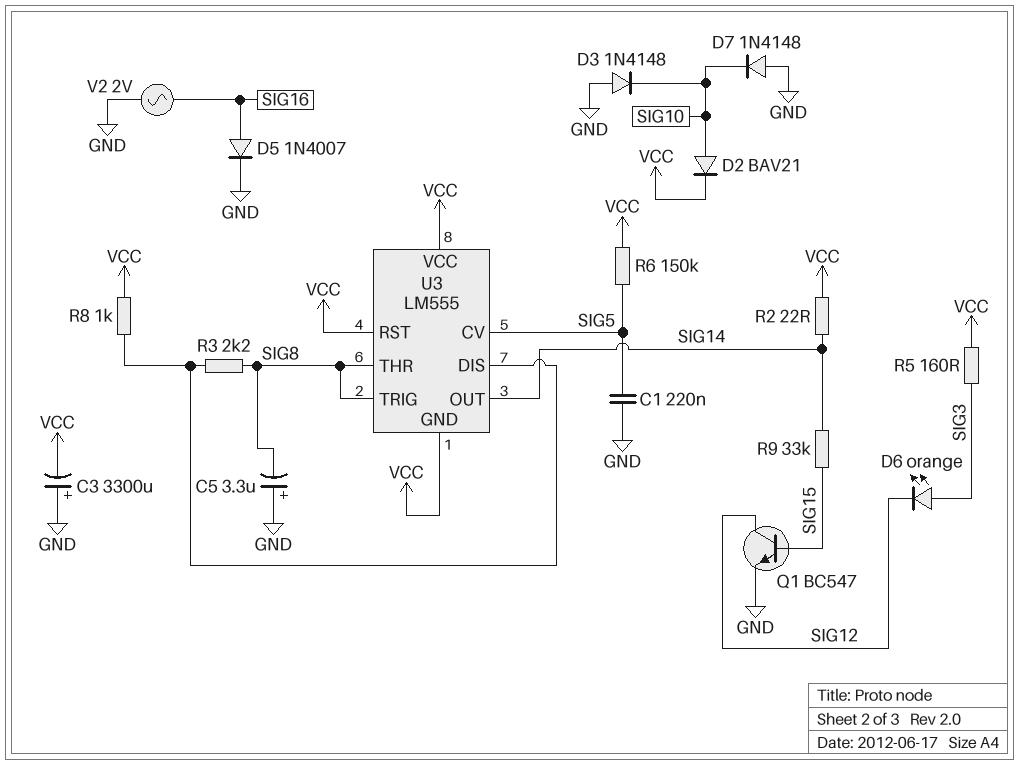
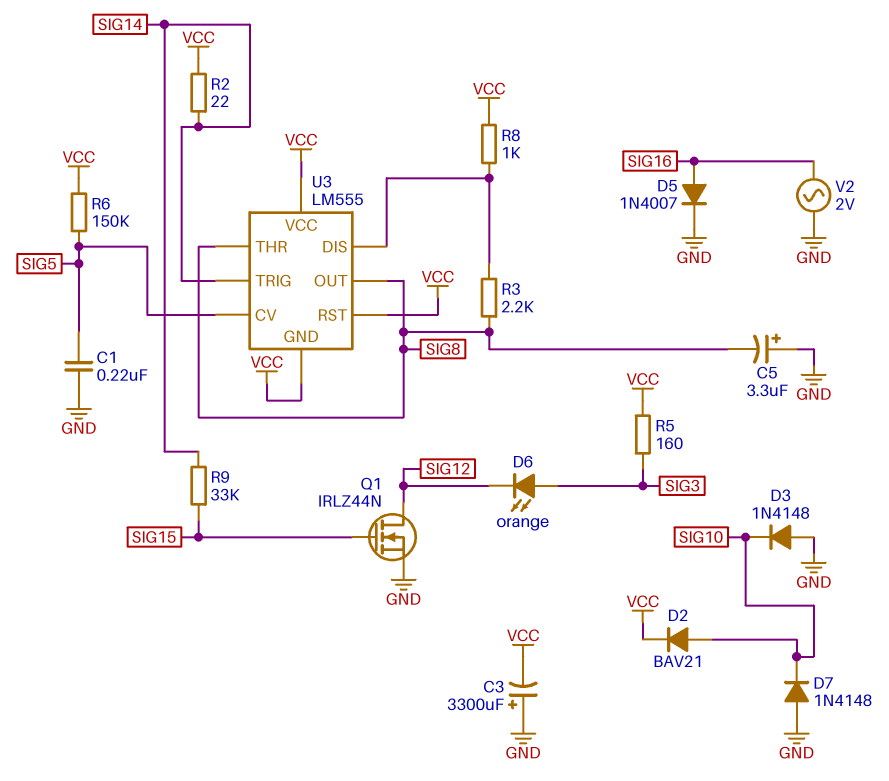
Q1: NPN BC547 (B SIG15, C SIG12, E GND) -> NMOS IRLZ44N (G SIG15, D SIG12, S GND)
U3 pin OUT: SIG14 -> SIG8
U3 pin TRIG: SIG8 -> SIG14

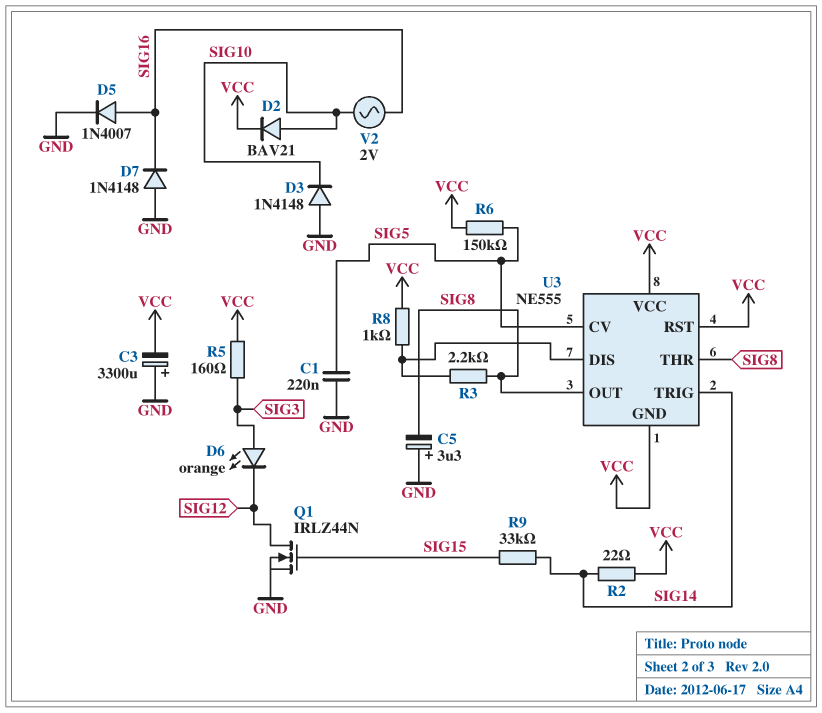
D7: diode 1N4148 (A GND, K SIG10) -> diode 1N4148 (A GND, K SIG16)
U3: LM555 -> NE555
V2: AC 2V (GND, SIG16) -> AC 2V (SIG10, SIG16)

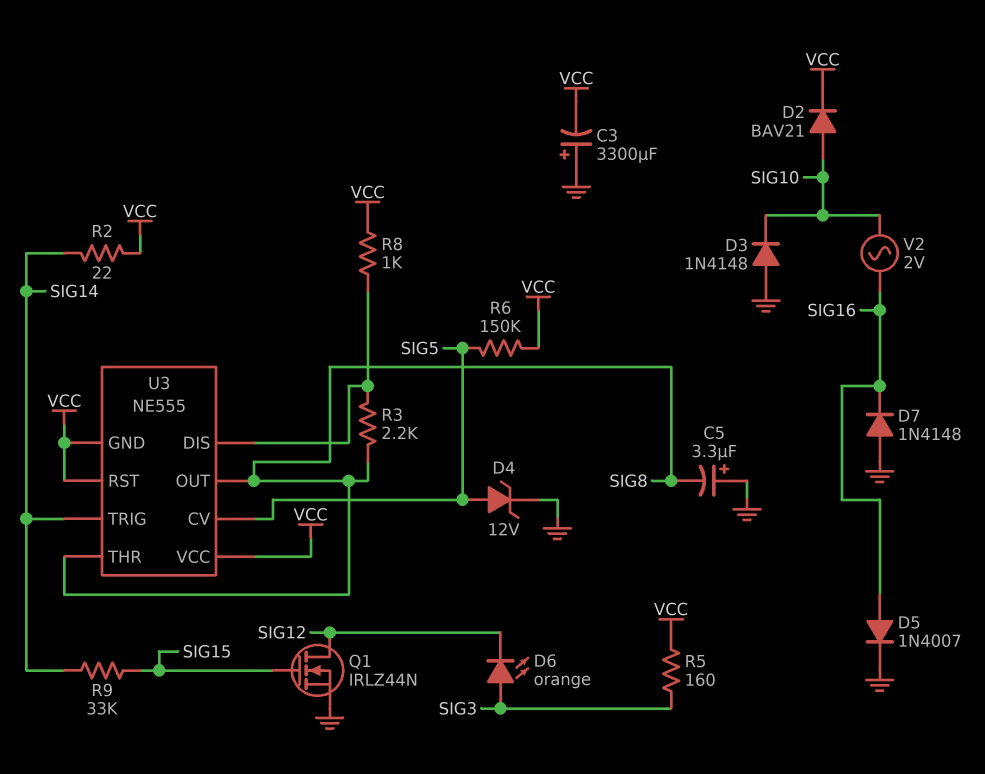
C1: 220nF (GND, SIG5) -> none
D4: none -> zener 12V (A SIG5, K GND)

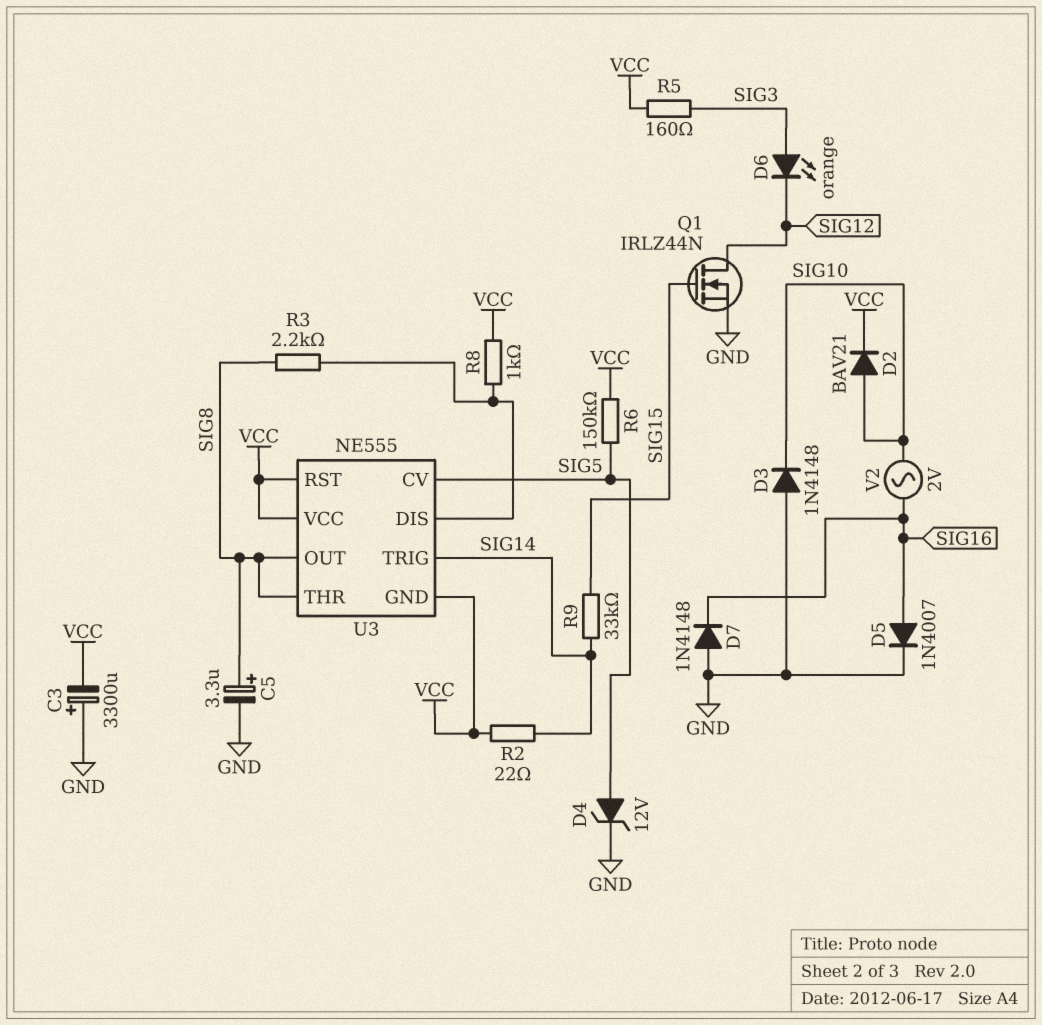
C5: 3.3uF (plus GND, minus SIG8) -> 3.3uF (plus SIG8, minus GND)

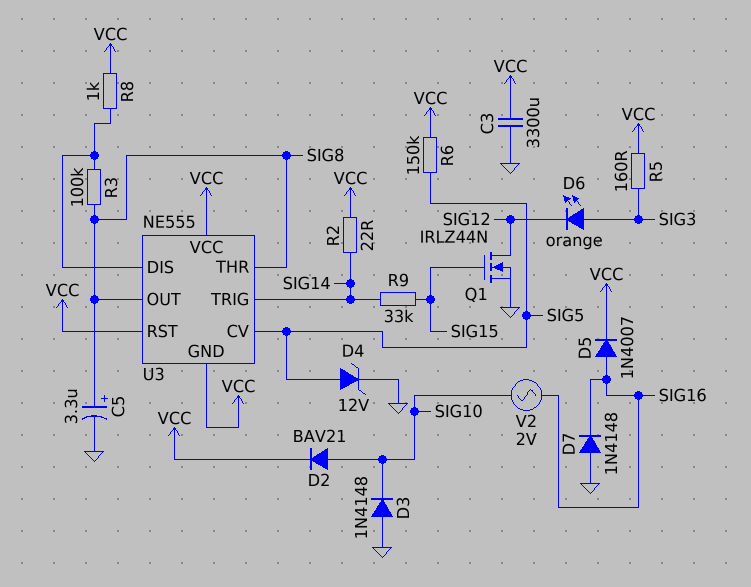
C3: 3300uF (plus GND, minus VCC) -> 3300uF (GND, VCC)
D5: diode 1N4007 (A SIG16, K GND) -> diode 1N4007 (A SIG16, K VCC)
R3: 2.2k (SIG8, U3/DIS) -> 100k (SIG8, U3/DIS)

